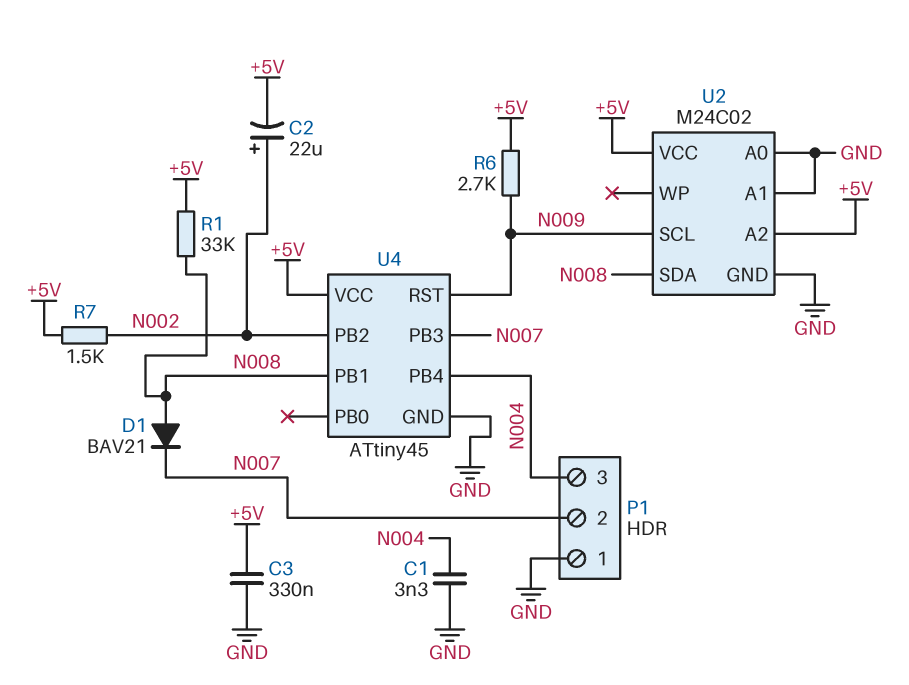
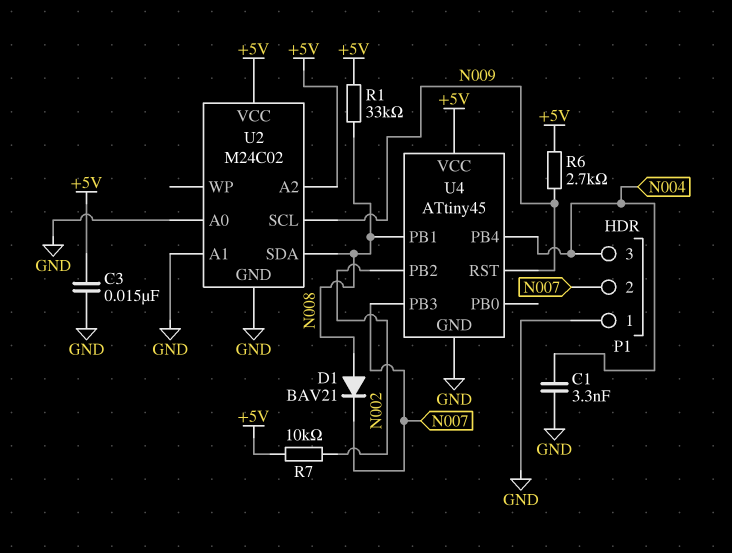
C2: 22uF (plus N002, minus +5V) -> none
C3: 330nF (+5V, GND) -> 15nF (+5V, GND)
R7: 1.5k (+5V, N002) -> 10k (+5V, N002)

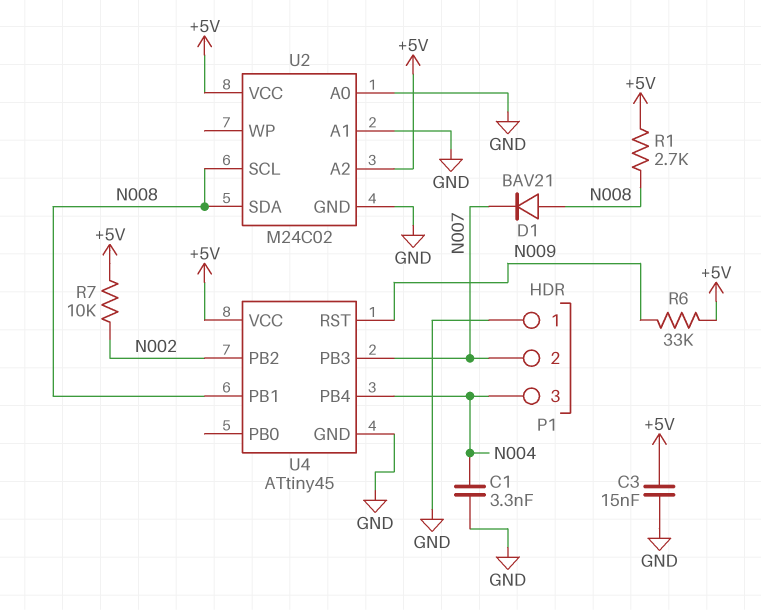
R1: 33k (+5V, N008) -> 2.7k (+5V, N008)
R6: 2.7k (+5V, N009) -> 33k (+5V, N009)
U2 pin SCL: N009 -> N008

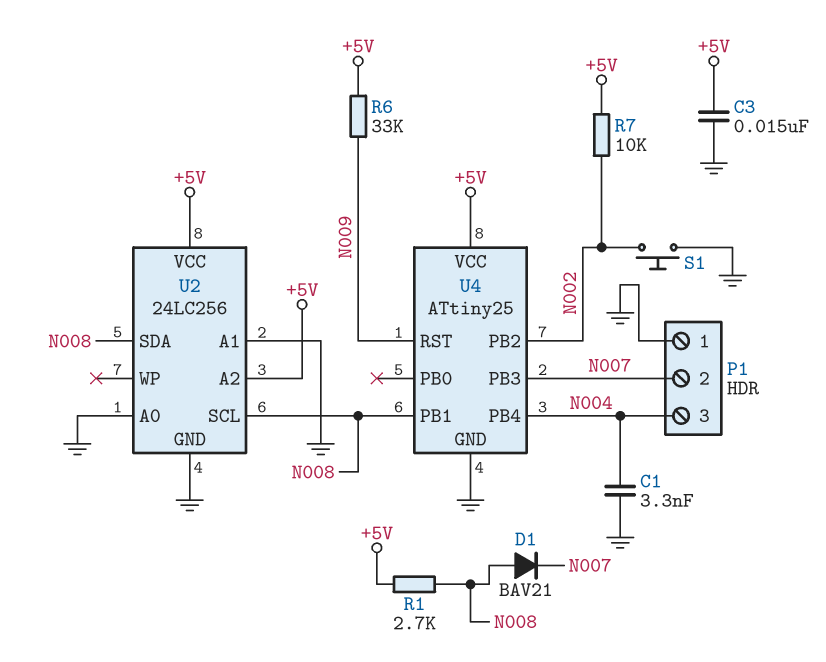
S1: none -> button (GND, N002)
U2: M24C02 -> 24LC256
U4: ATtiny45 -> ATtiny25

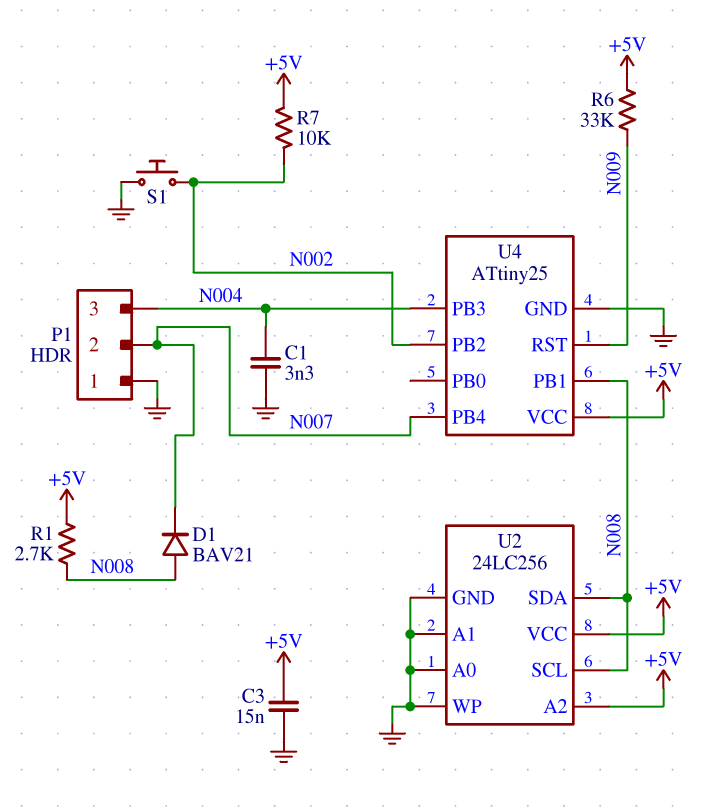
U2 pin WP: none -> GND
U4 pin PB3: N007 -> N004
U4 pin PB4: N004 -> N007

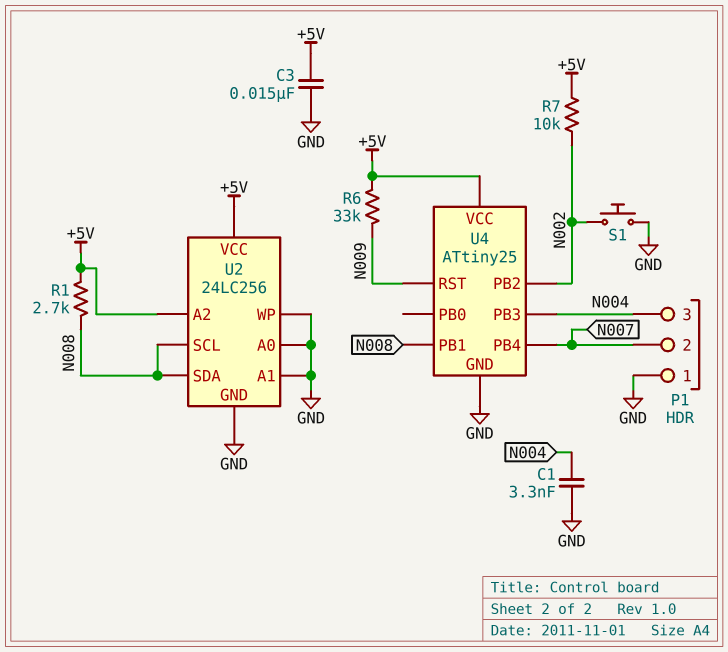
D1: diode BAV21 (A N008, K N007) -> none

